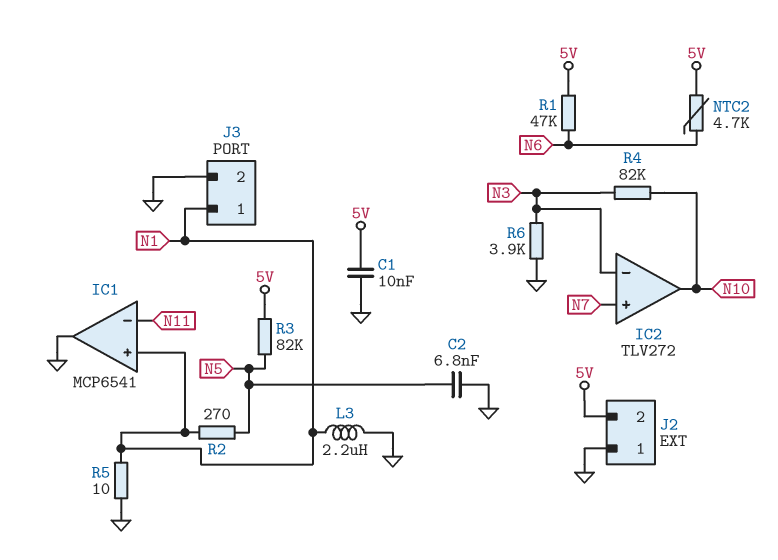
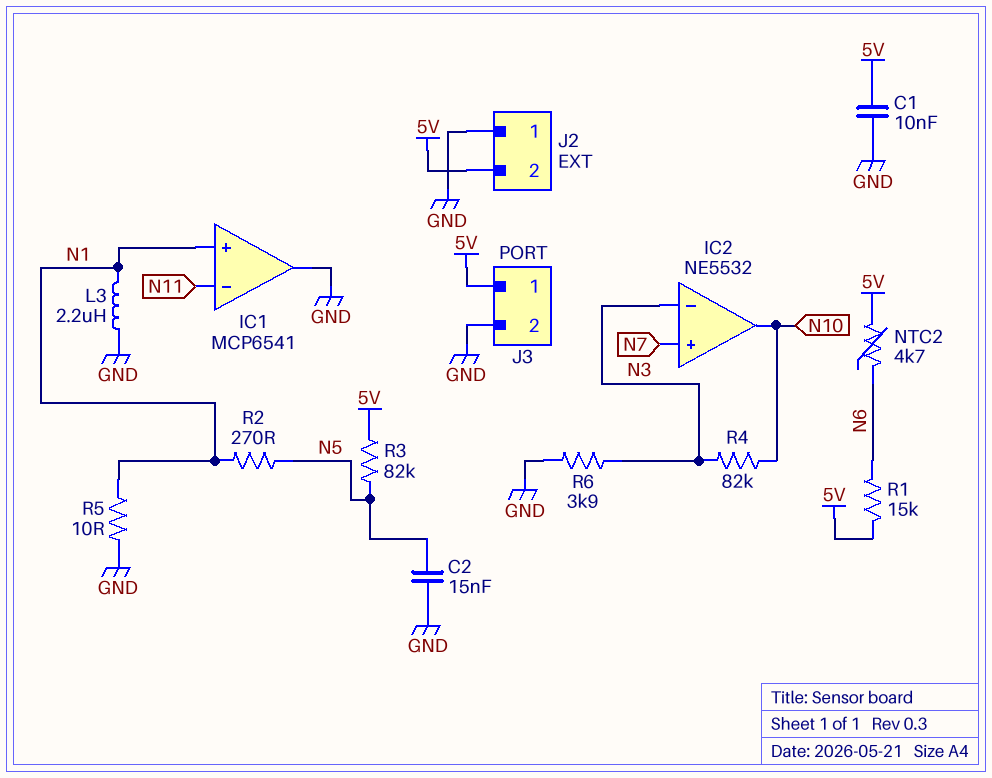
C2: 6.8nF (GND, N5) -> 15nF (GND, N5)
IC2: TLV272 -> NE5532
J3 pin 1: N1 -> 5V
R1: 47k (5V, N6) -> 15k (5V, N6)

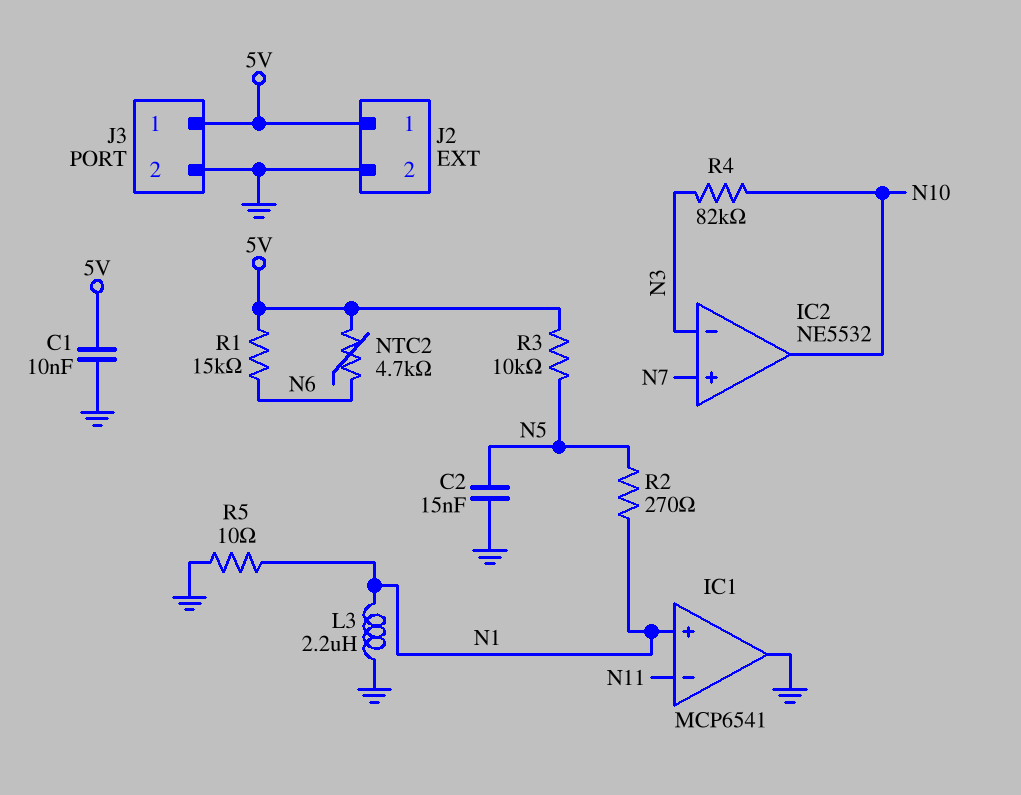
J2 pin 1: GND -> 5V
J2 pin 2: 5V -> GND
R3: 82k (5V, N5) -> 10k (5V, N5)
R6: 3.9k (GND, N3) -> none

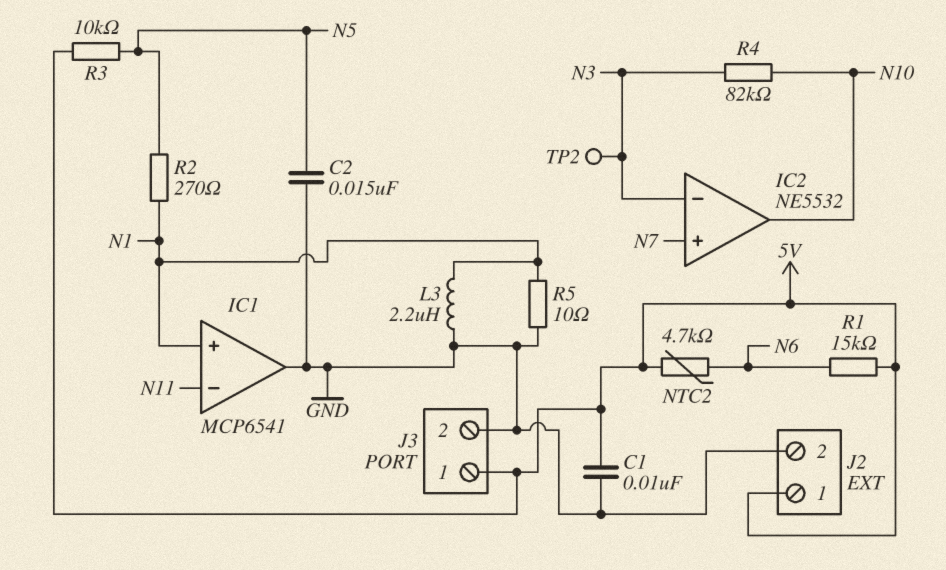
TP2: none -> test point (N3)

